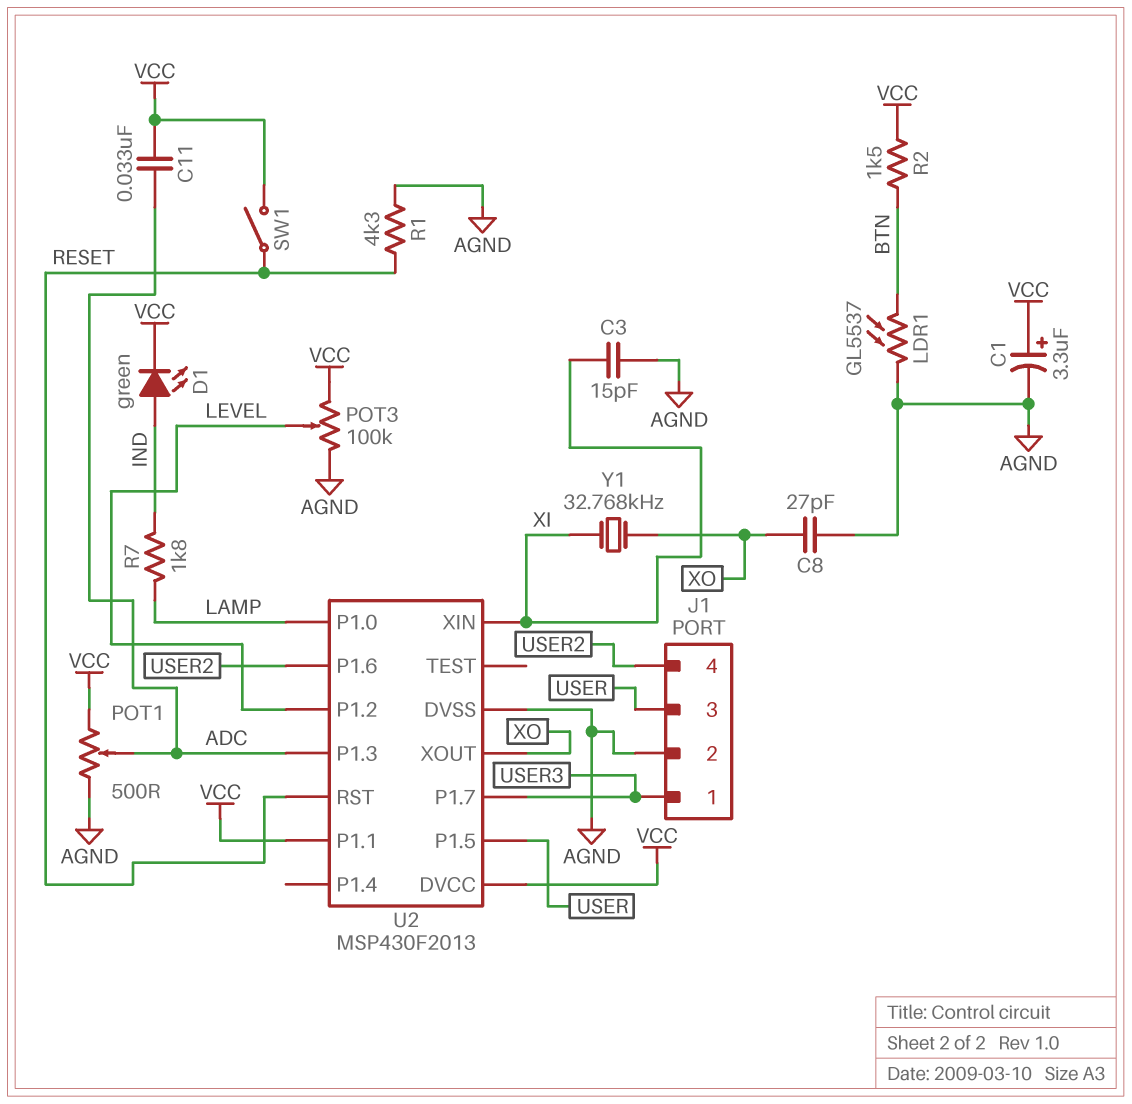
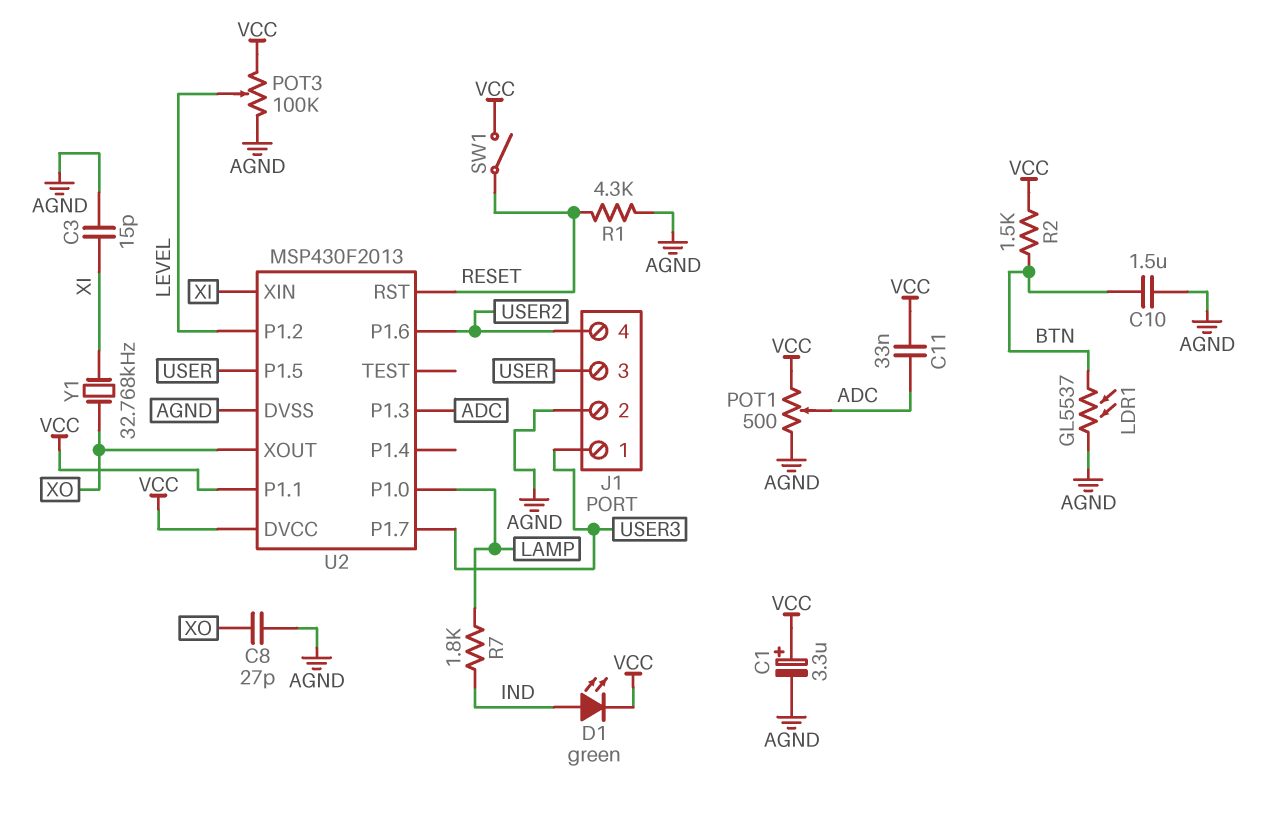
C10: none -> 1.5uF (AGND, BTN)

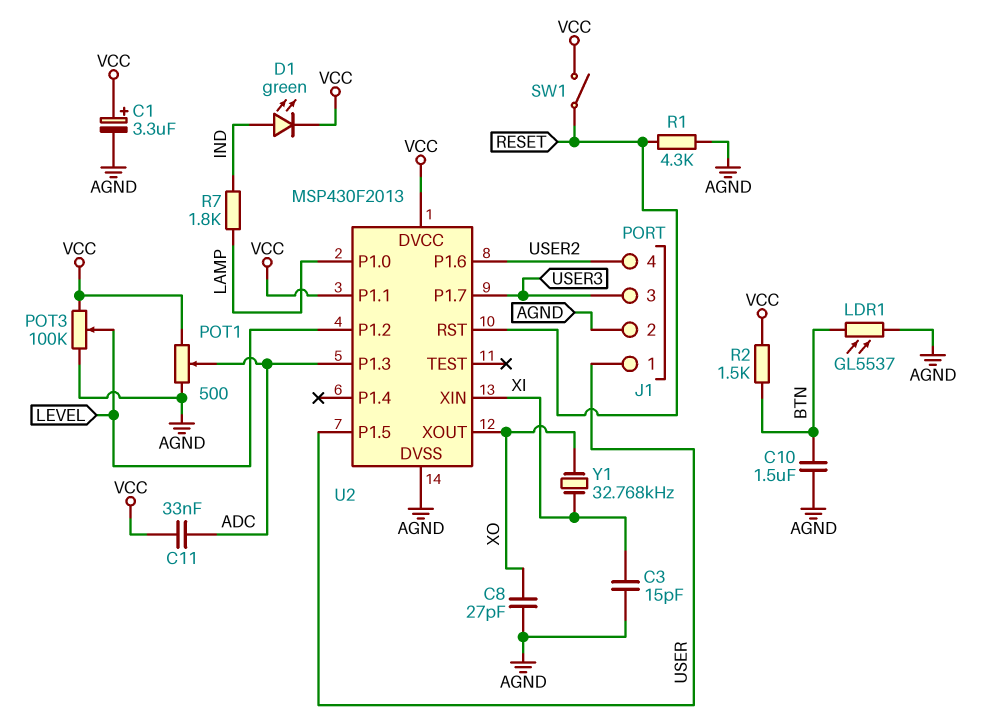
J1 pin 1: USER3 -> USER
J1 pin 3: USER -> USER3

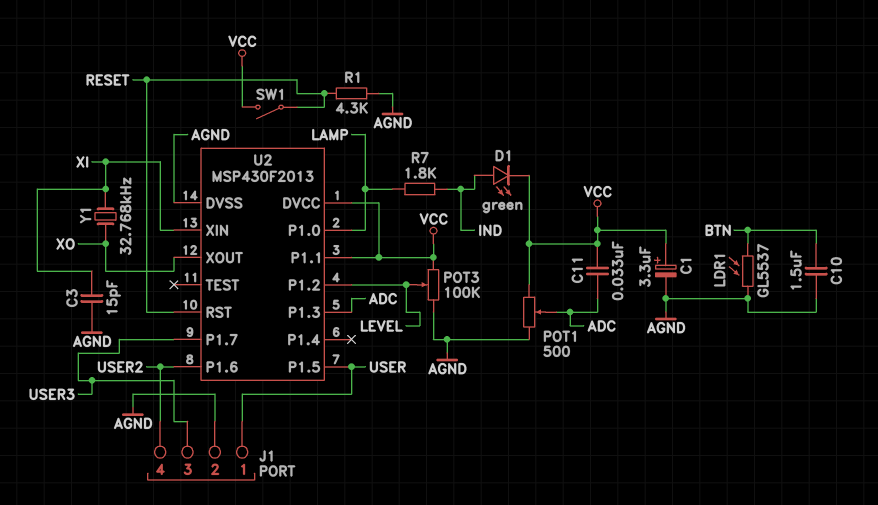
C8: 27pF (AGND, XO) -> none
R2: 1.5k (BTN, VCC) -> none

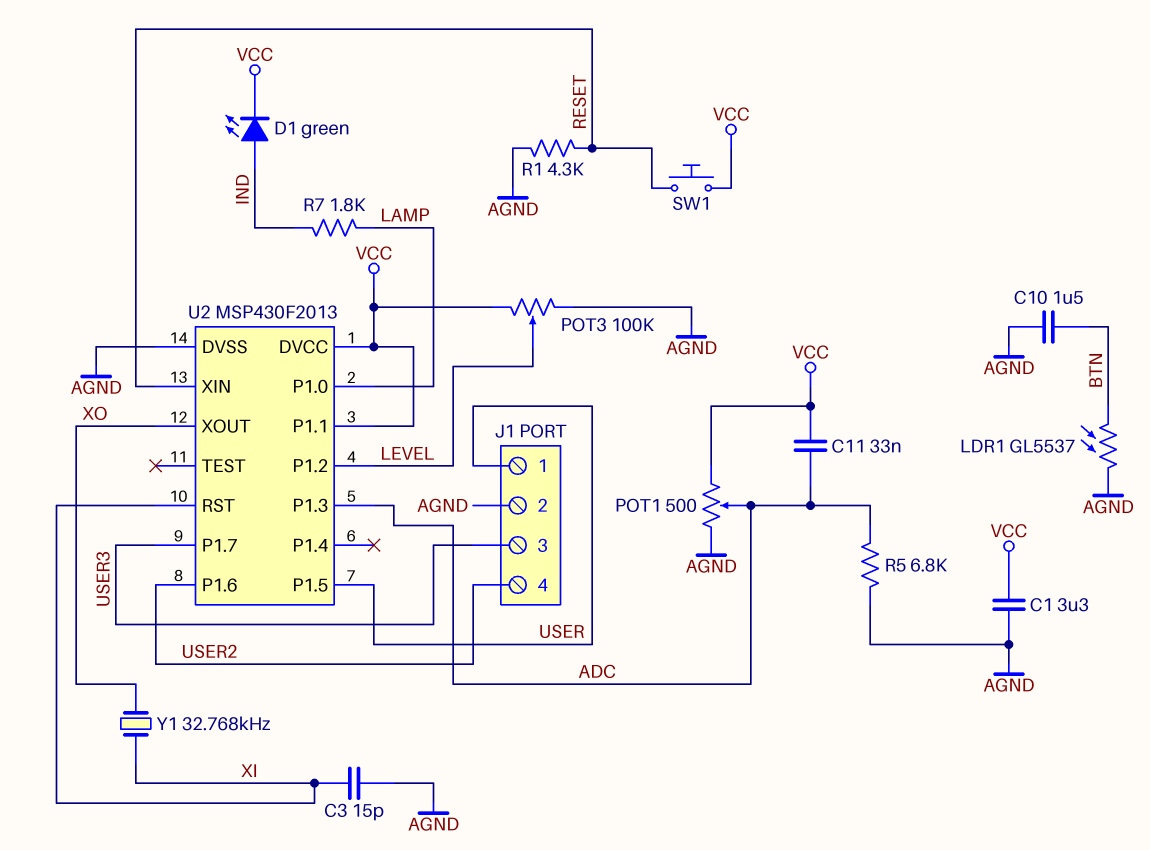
C1: 3.3uF (plus VCC, minus AGND) -> 3.3uF (AGND, VCC)
R5: none -> 6.8k (ADC, AGND)
SW1: switch (RESET, VCC) -> button (RESET, VCC)
U2 pin RST: RESET -> XI
U2 pin XIN: XI -> RESET

